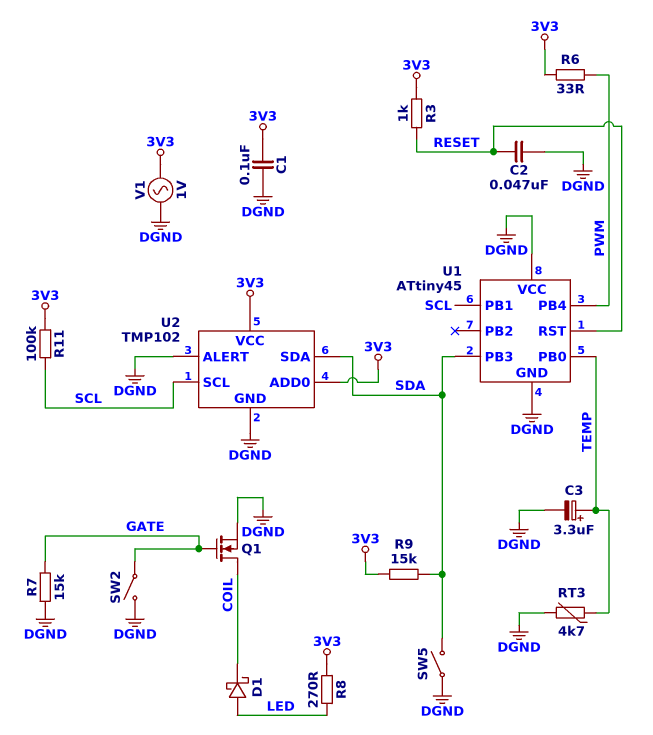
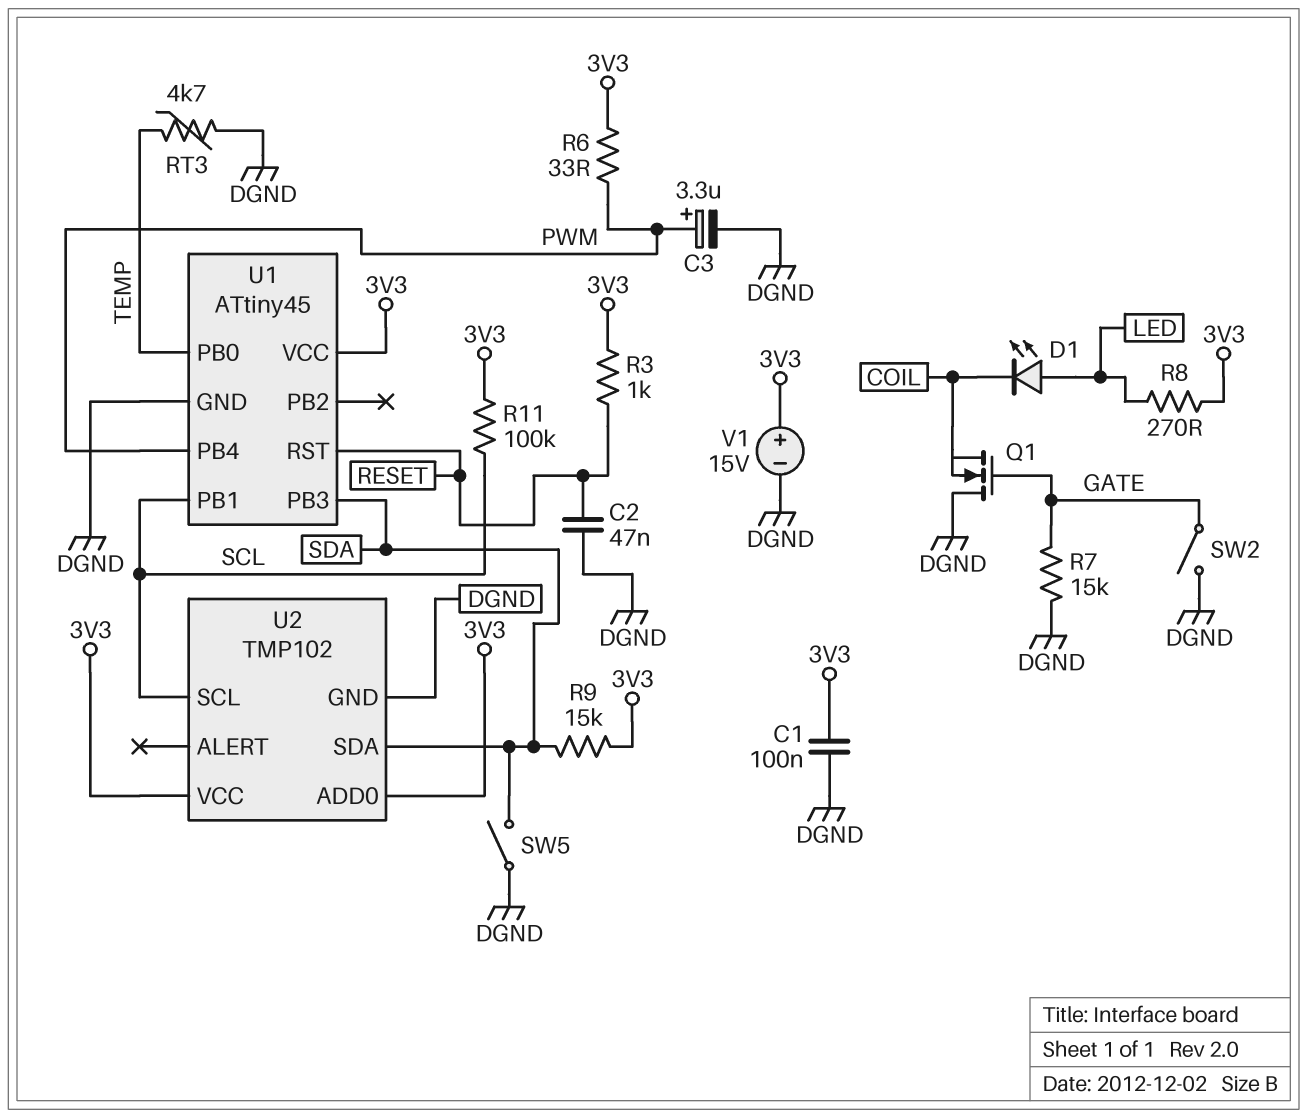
C3: 3.3uF (plus TEMP, minus DGND) -> 3.3uF (plus PWM, minus DGND)
D1: schottky (A LED, K COIL) -> LED (A LED, K COIL)
Q1: NMOS (G GATE, D COIL, S DGND) -> NMOS (G GATE, D DGND, S COIL)
U1 pin VCC: DGND -> 3V3
U2 pin ALERT: DGND -> none
V1: AC 1V (3V3, DGND) -> 15V (plus 3V3, minus DGND)

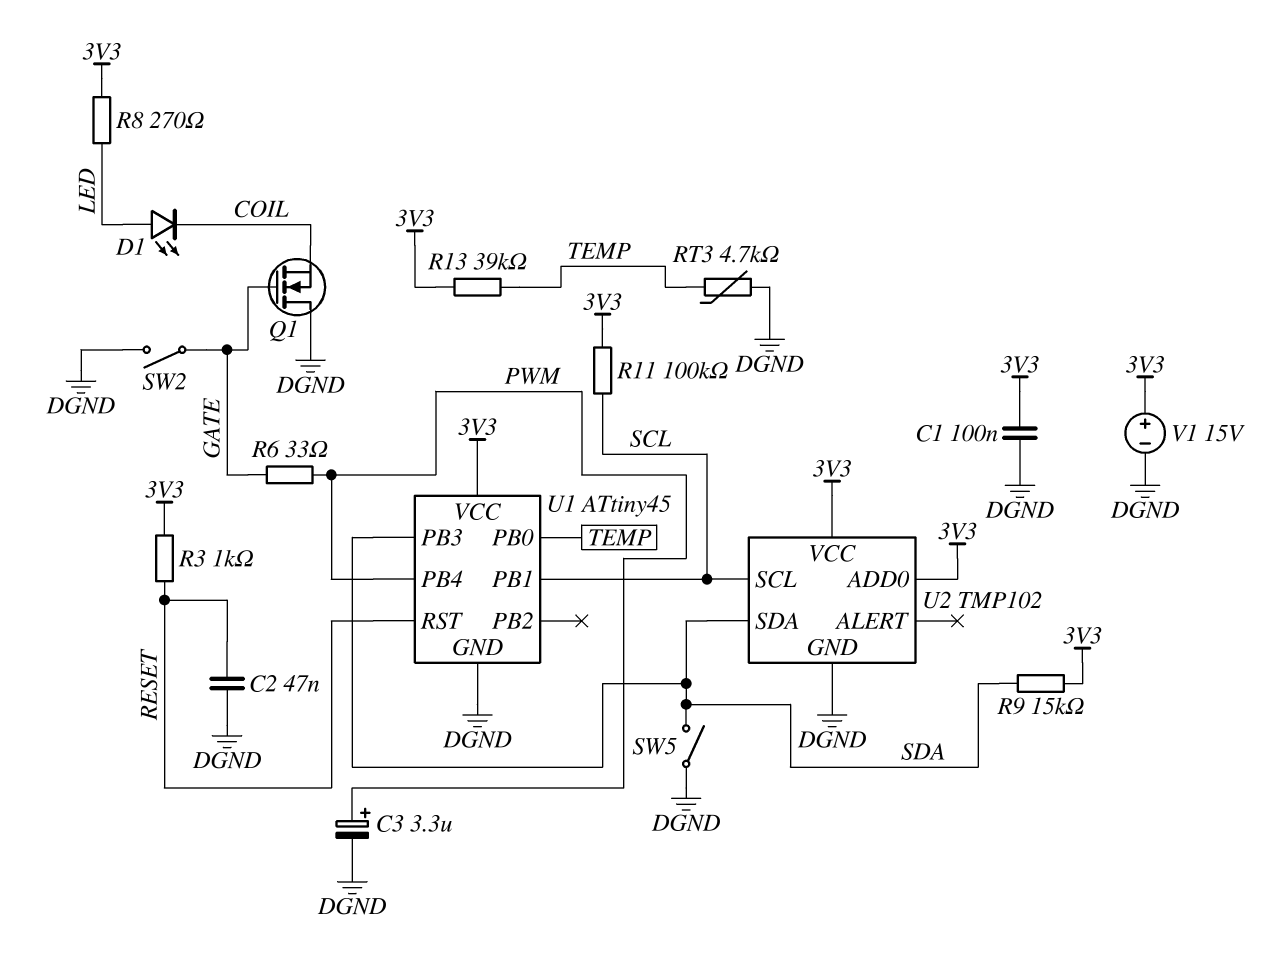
R6: 33 (3V3, PWM) -> 33 (GATE, PWM)
R7: 15k (DGND, GATE) -> none
R13: none -> 39k (3V3, TEMP)

